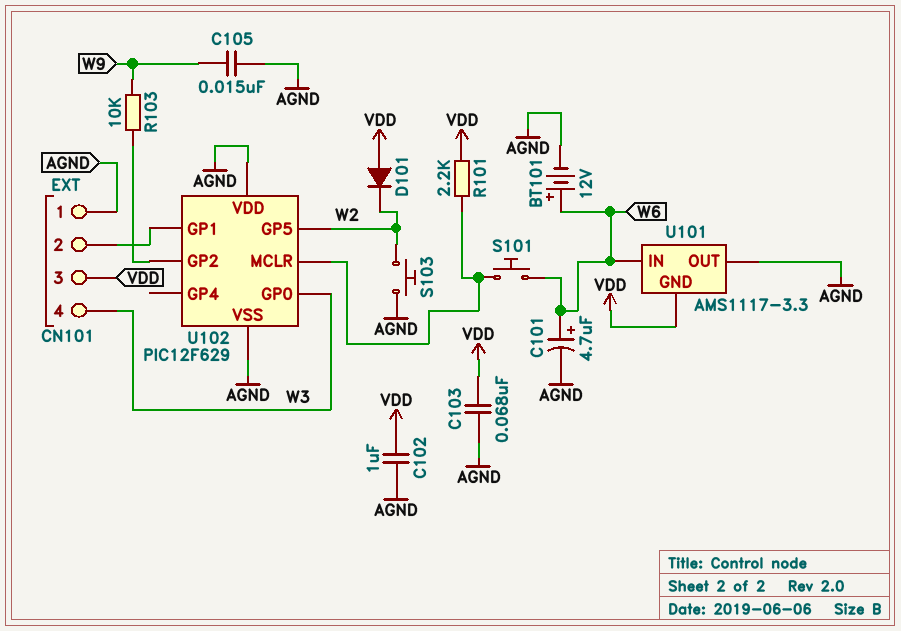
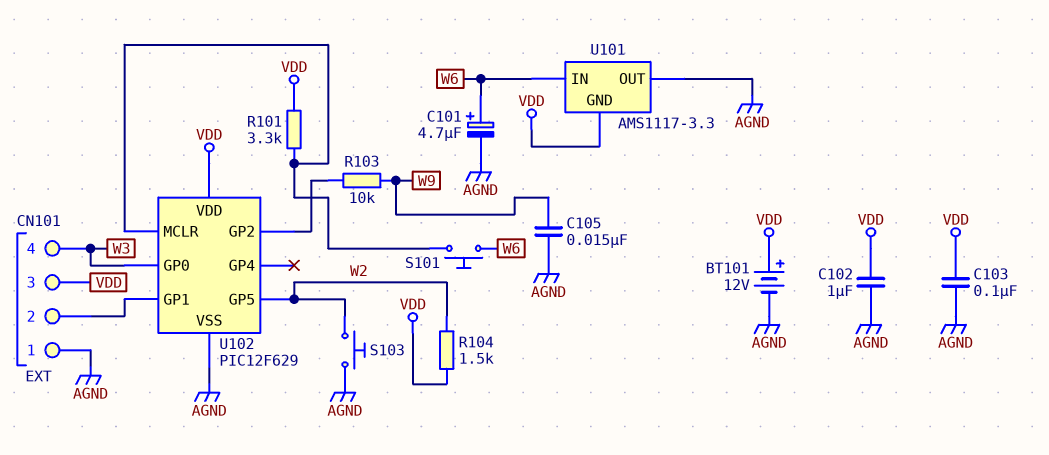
BT101: 12V (plus W6, minus AGND) -> 12V (plus VDD, minus AGND)
C103: 68nF (AGND, VDD) -> 100nF (AGND, VDD)
D101: diode (A VDD, K W2) -> none
R101: 2.2k (U102/MCLR, VDD) -> 3.3k (U102/MCLR, VDD)
R104: none -> 1.5k (VDD, W2)
U102 pin VDD: AGND -> VDD

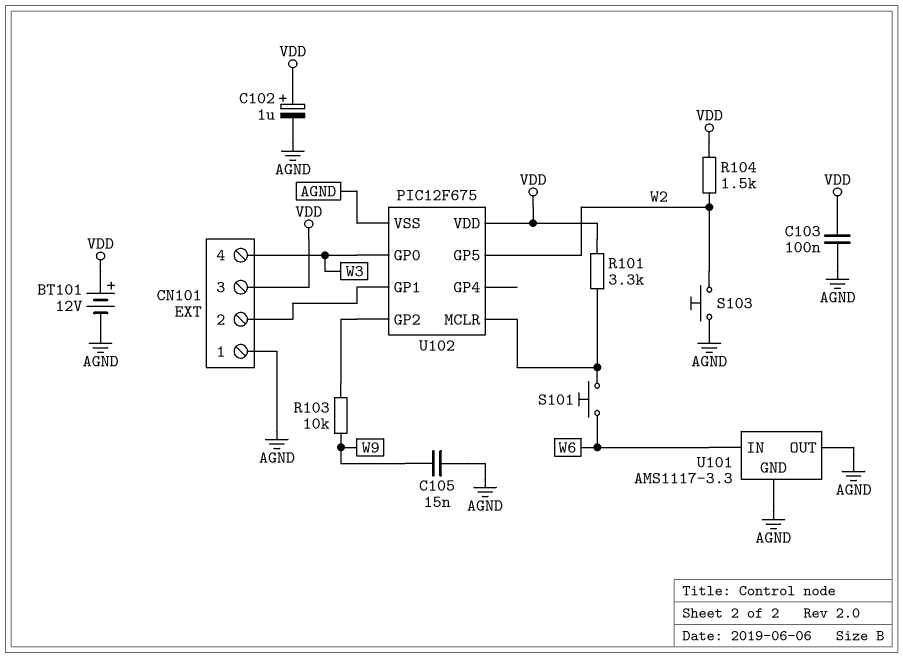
C101: 4.7uF (plus W6, minus AGND) -> none
C102: 1uF (AGND, VDD) -> 1uF (plus VDD, minus AGND)
U101 pin GND: VDD -> AGND
U102: PIC12F629 -> PIC12F675

